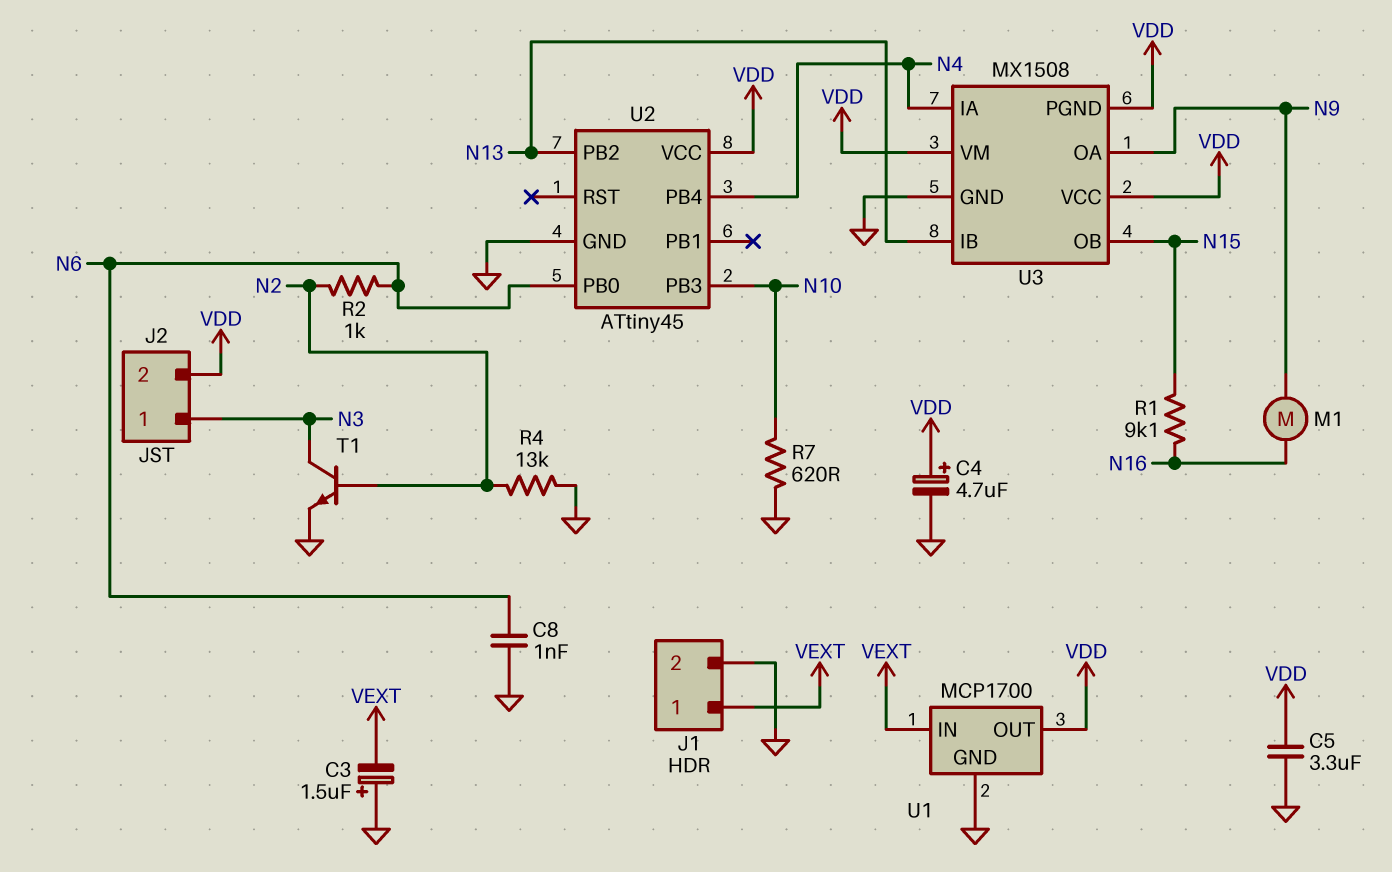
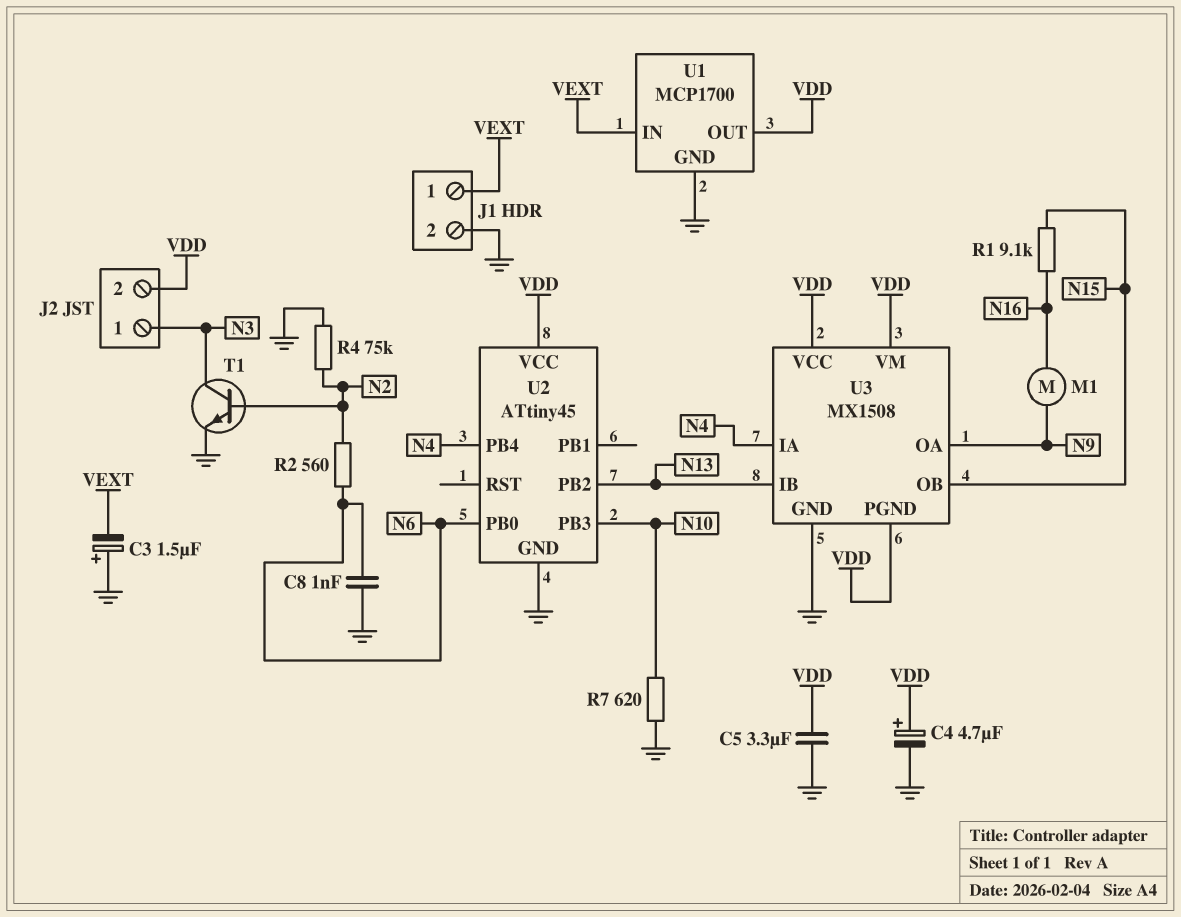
R2: 1k (N2, N6) -> 560 (N2, N6)
R4: 13k (GND, N2) -> 75k (GND, N2)

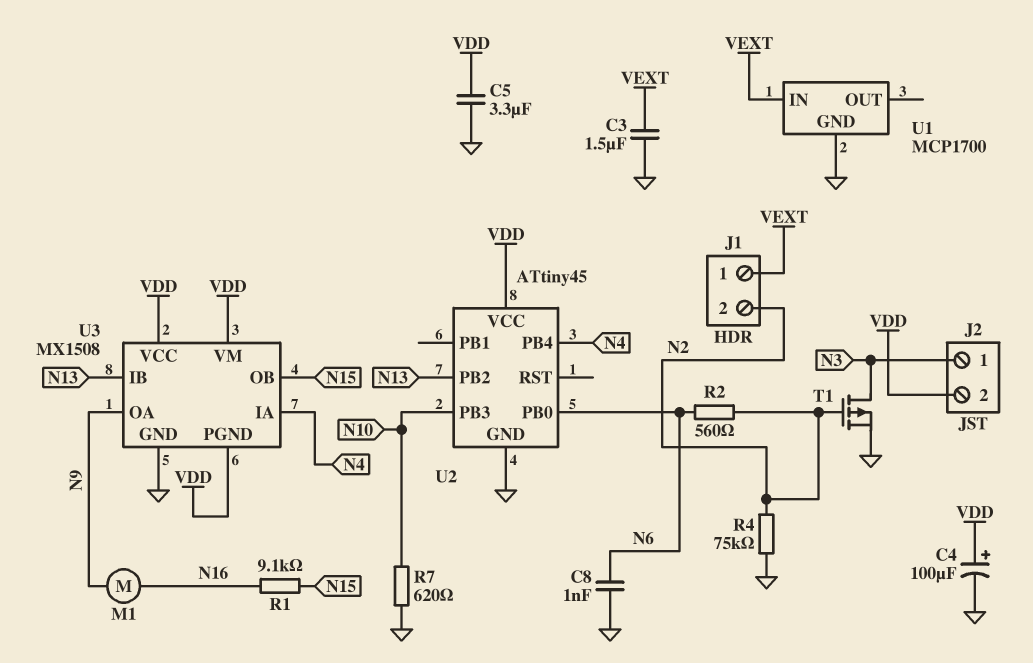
C3: 1.5uF (plus GND, minus VEXT) -> 1.5uF (GND, VEXT)
C4: 4.7uF (plus VDD, minus GND) -> 100uF (plus VDD, minus GND)
J1 pin 2: GND -> N2
T1: NPN (B N2, C N3, E GND) -> PMOS (G N2, D N3, S GND)
U1 pin OUT: VDD -> none

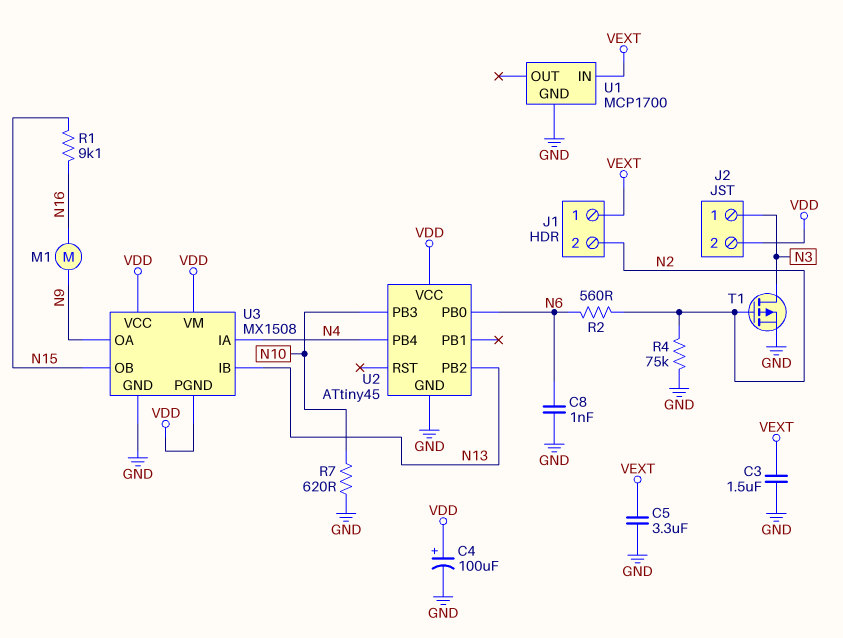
C5: 3.3uF (GND, VDD) -> 3.3uF (GND, VEXT)

